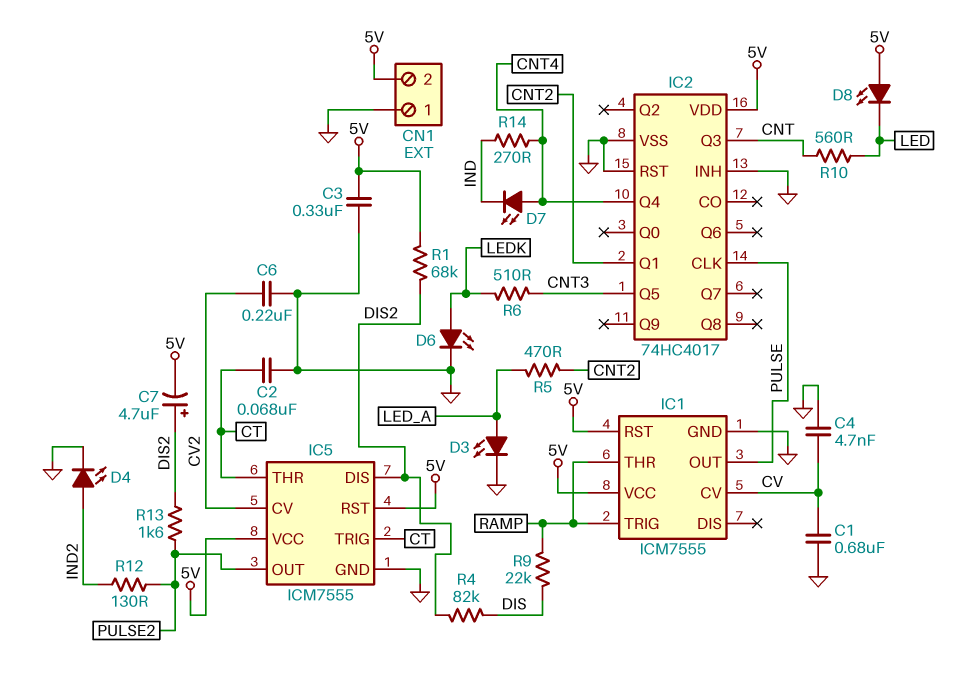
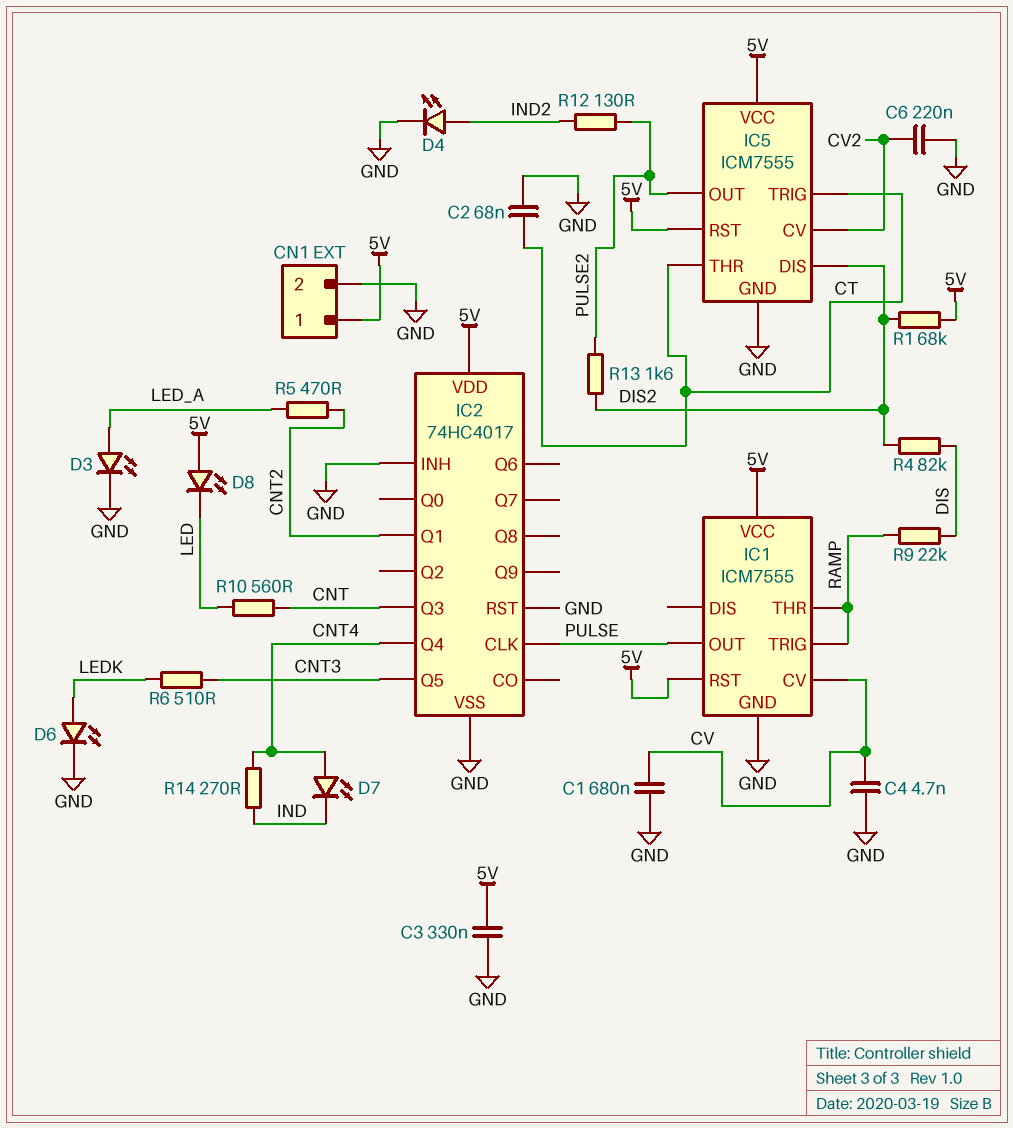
C7: 4.7uF (plus DIS2, minus 5V) -> none
CN1 pin 1: GND -> 5V
CN1 pin 2: 5V -> GND

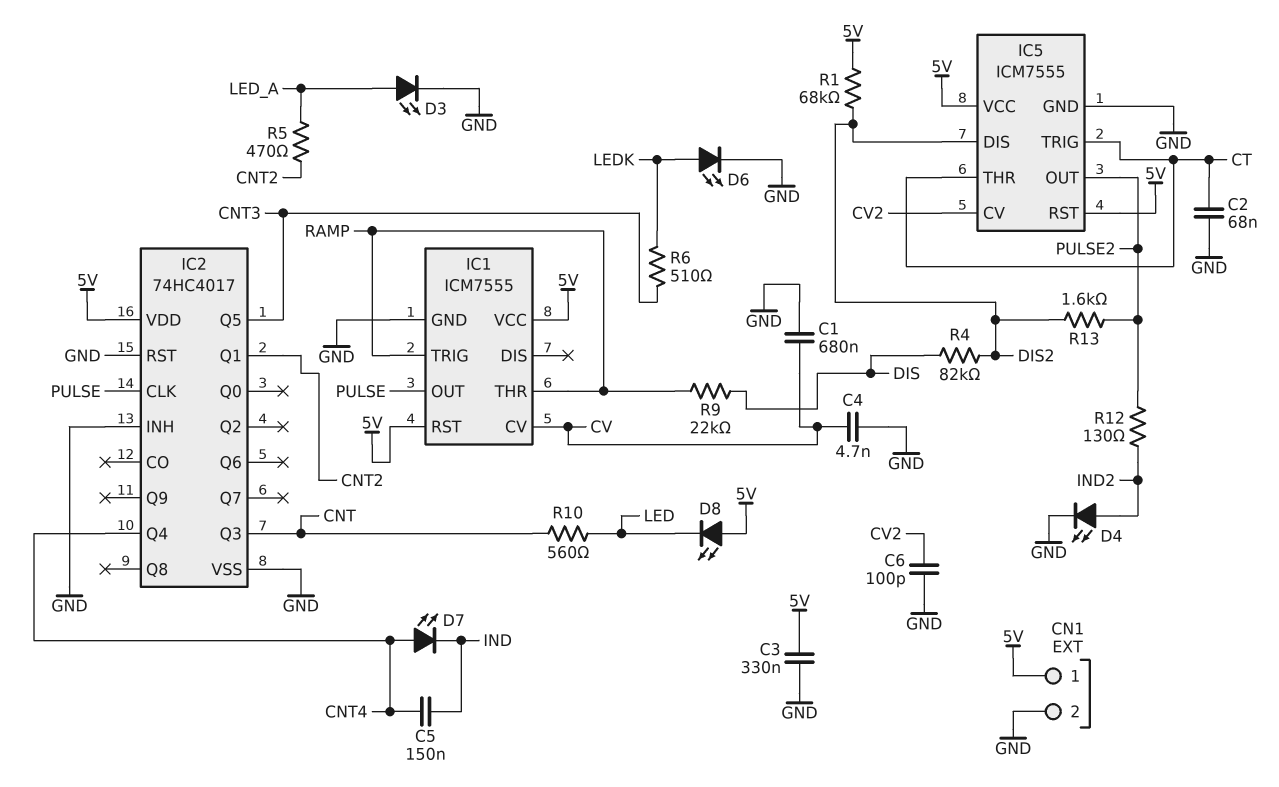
C5: none -> 150nF (CNT4, IND)
C6: 220nF (CV2, GND) -> 100pF (CV2, GND)
R14: 270 (CNT4, IND) -> none

